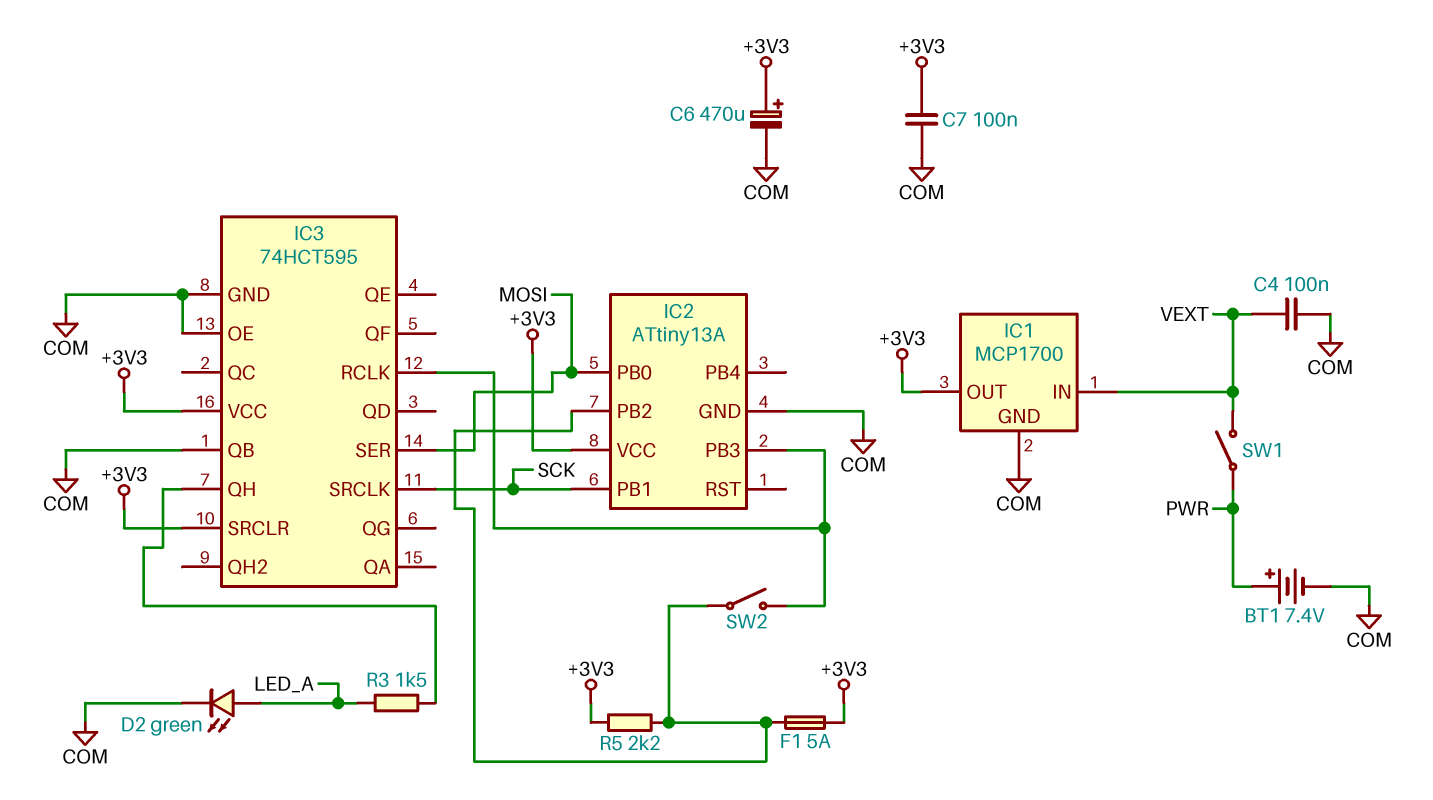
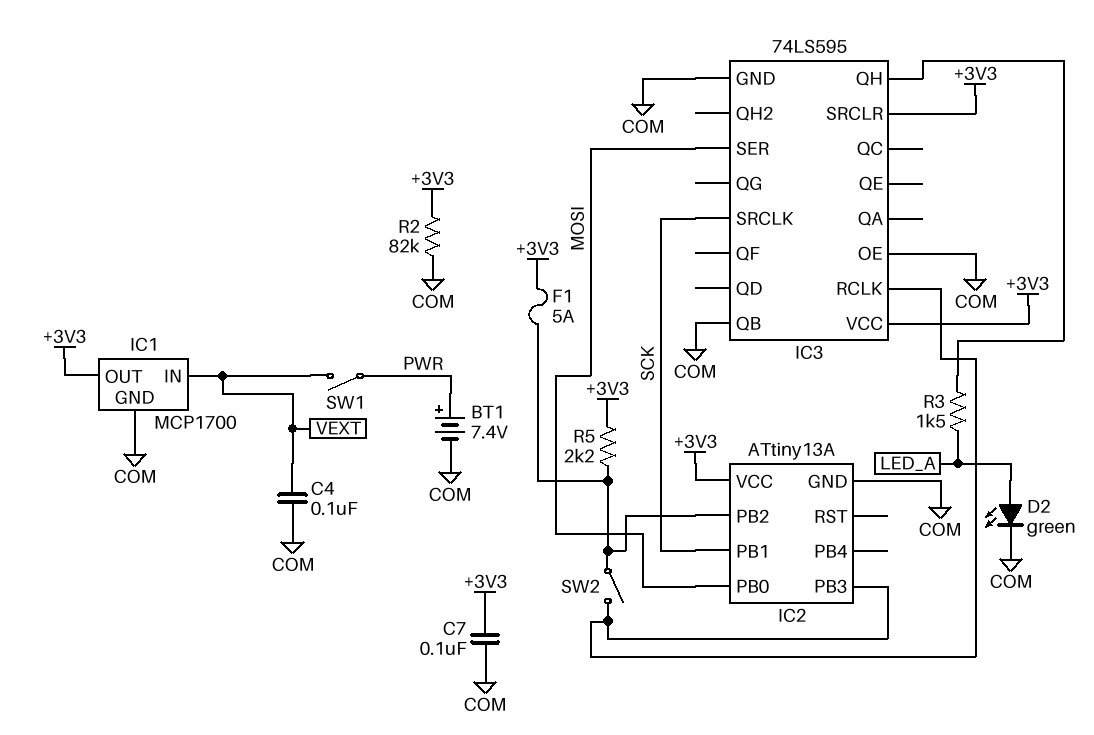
C6: 470uF (plus +3V3, minus COM) -> none
IC3: 74HCT595 -> 74LS595
R2: none -> 82k (+3V3, COM)

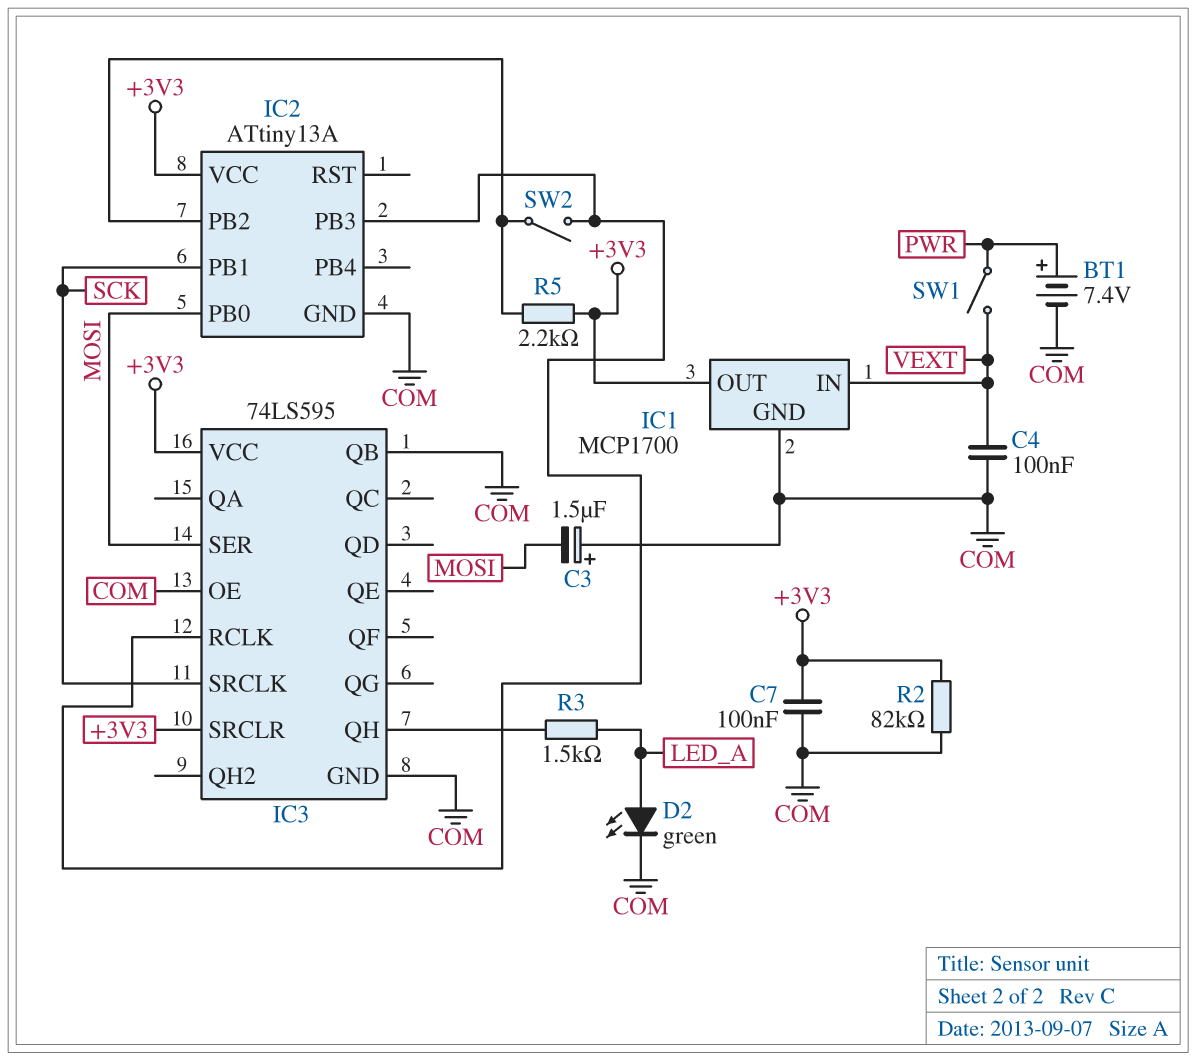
C3: none -> 1.5uF (plus COM, minus MOSI)
F1: 5A (+3V3, IC2/PB2) -> none

